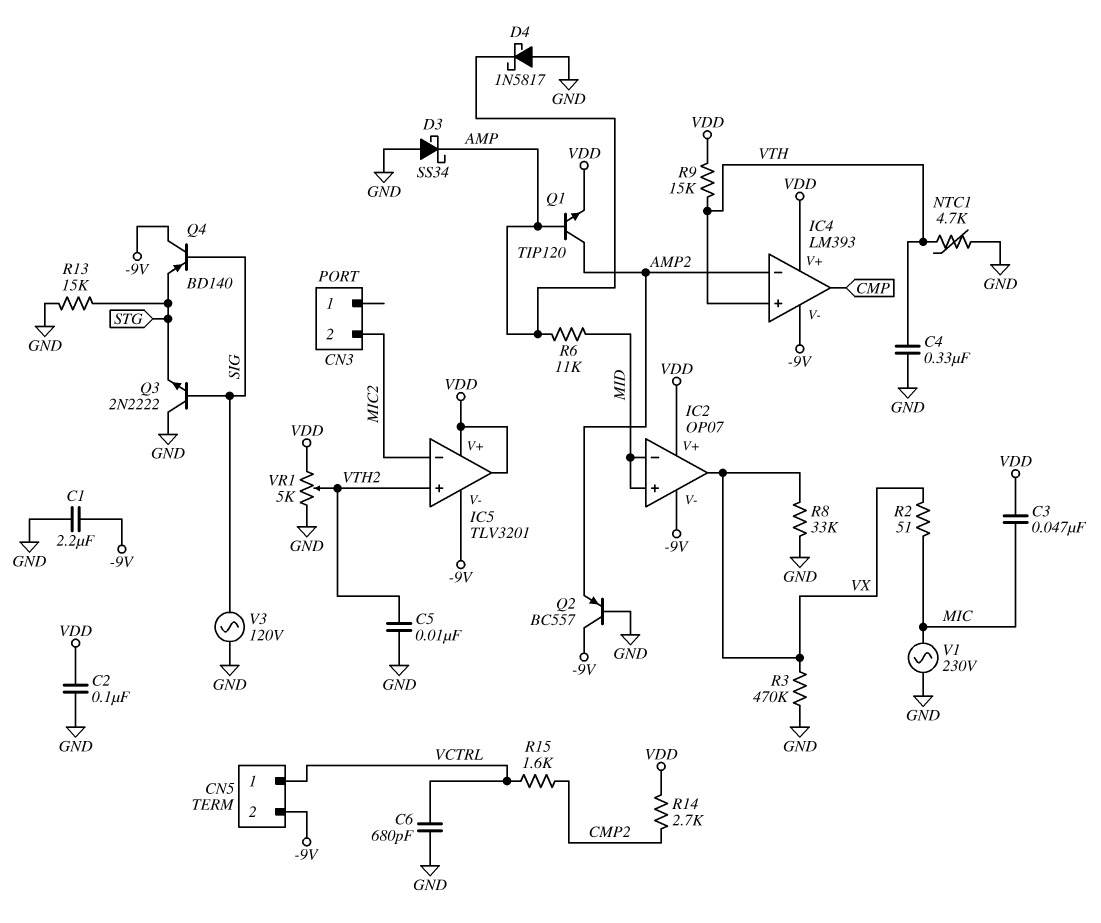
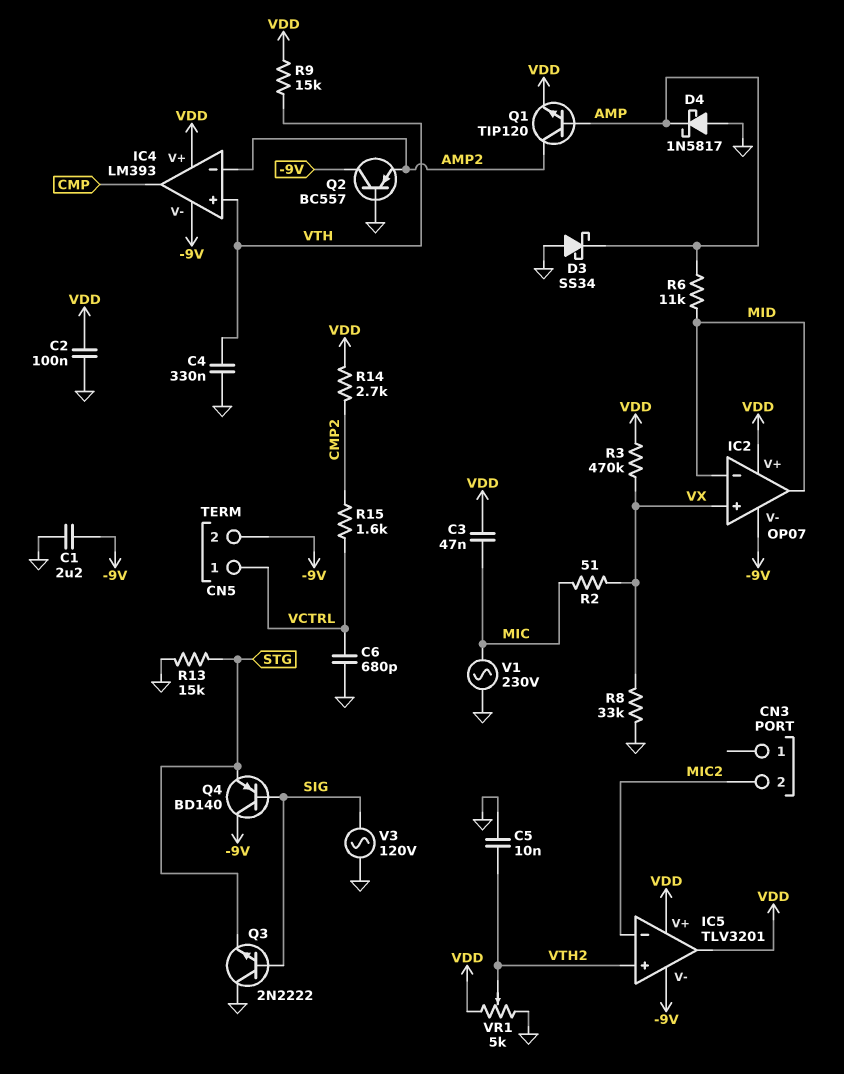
IC2 pin in+: MID -> VX
IC2 pin out: VX -> MID
NTC1: 4.7k (GND, VTH) -> none
R3: 470k (GND, VX) -> 470k (VDD, VX)

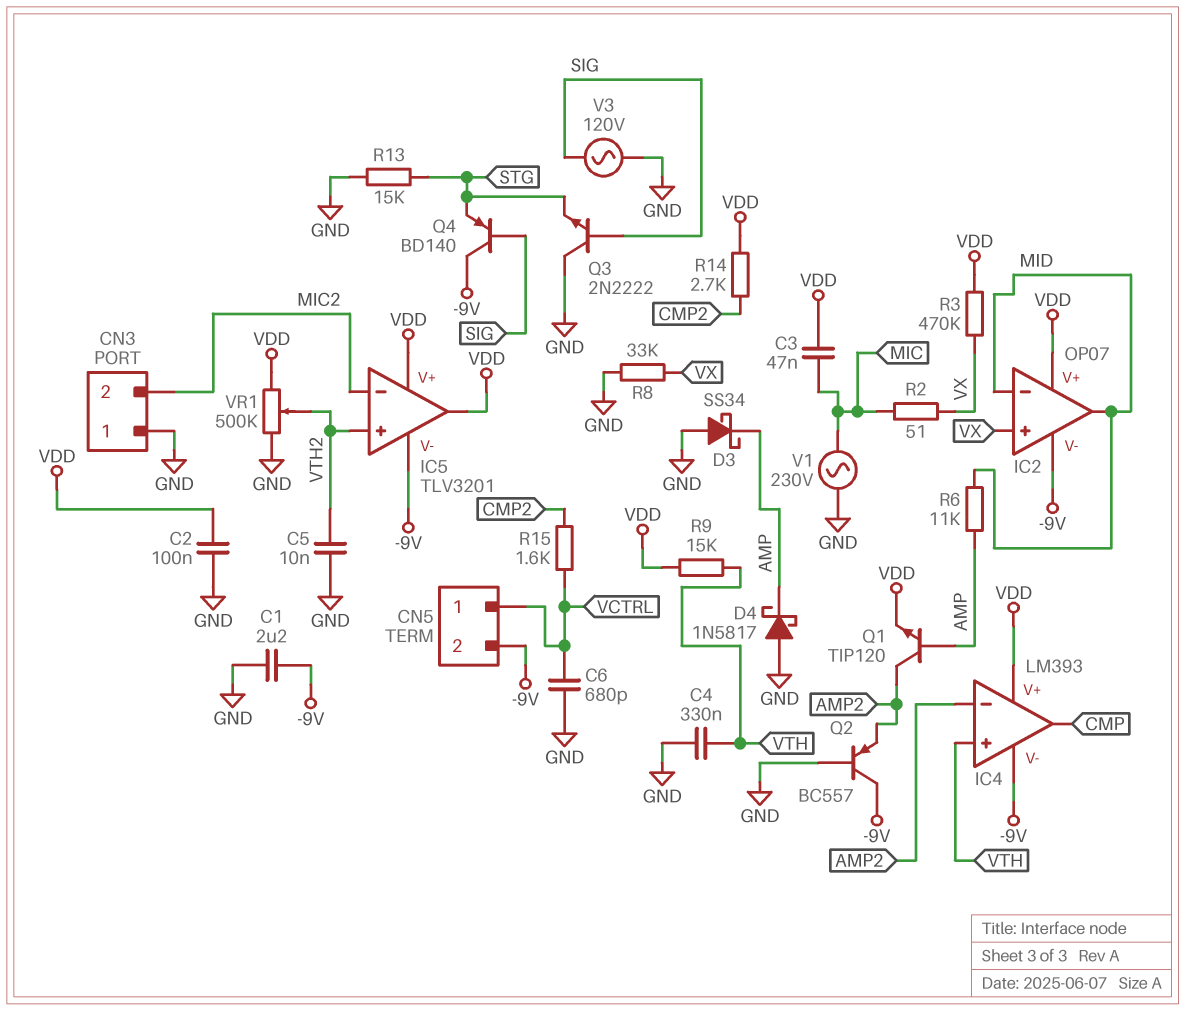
CN3 pin 1: none -> GND
VR1: 5k (GND, VDD, wiper VTH2) -> 500k (GND, VDD, wiper VTH2)

